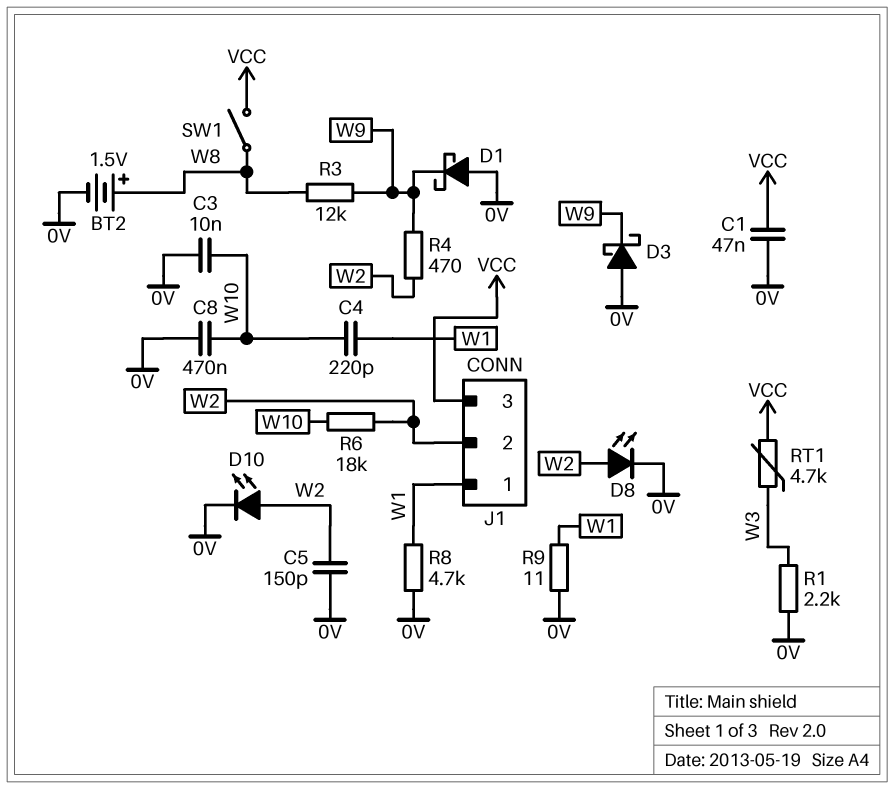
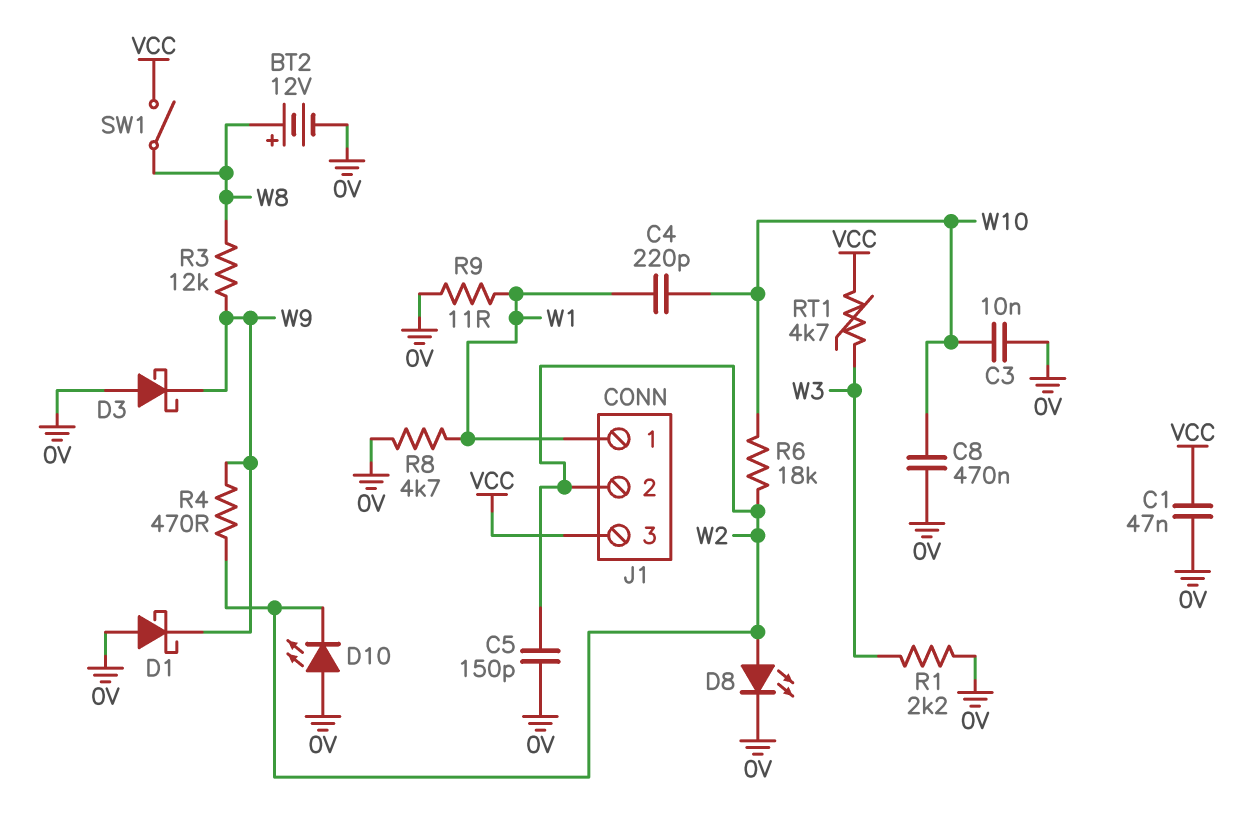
BT2: 1.5V (plus W8, minus 0V) -> 12V (plus W8, minus 0V)
D10: LED (A W2, K 0V) -> LED (A 0V, K W2)

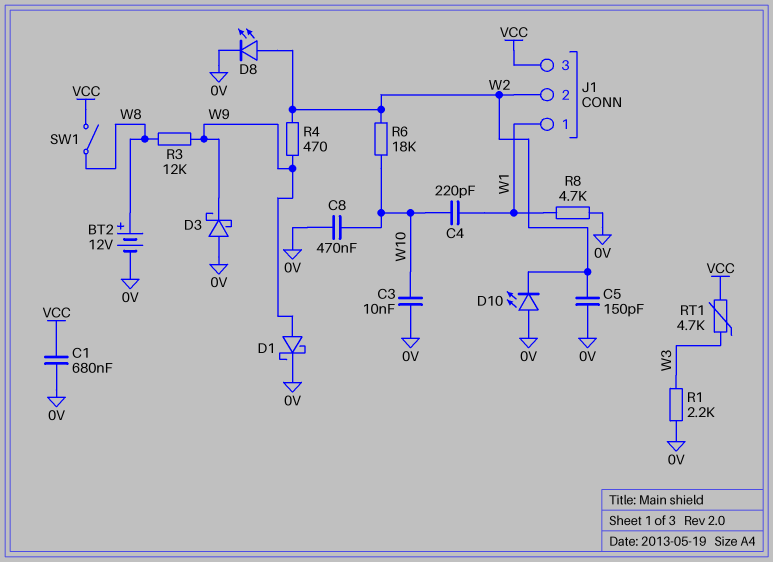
C1: 47nF (0V, VCC) -> 680nF (0V, VCC)
D1: schottky (A 0V, K W9) -> schottky (A W9, K 0V)
R9: 11 (0V, W1) -> none

